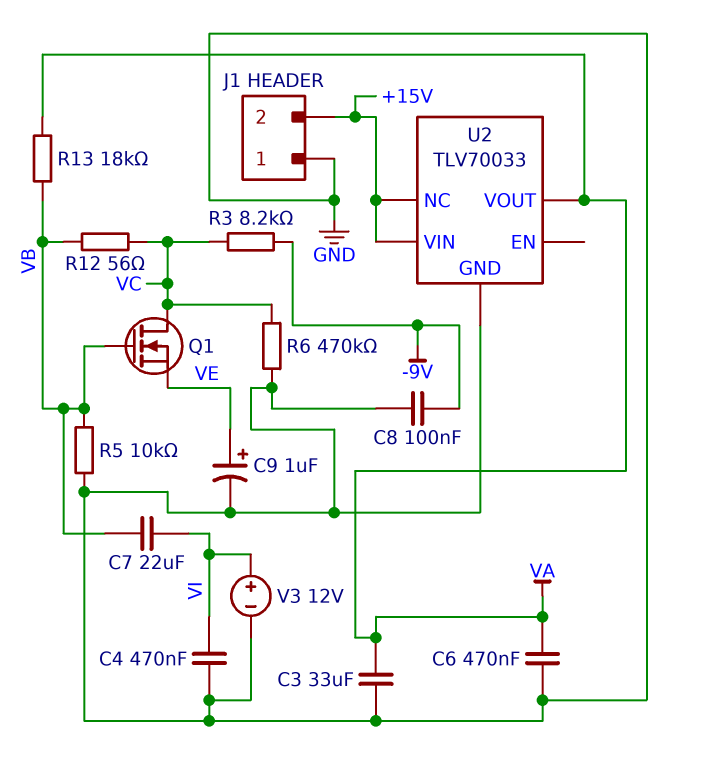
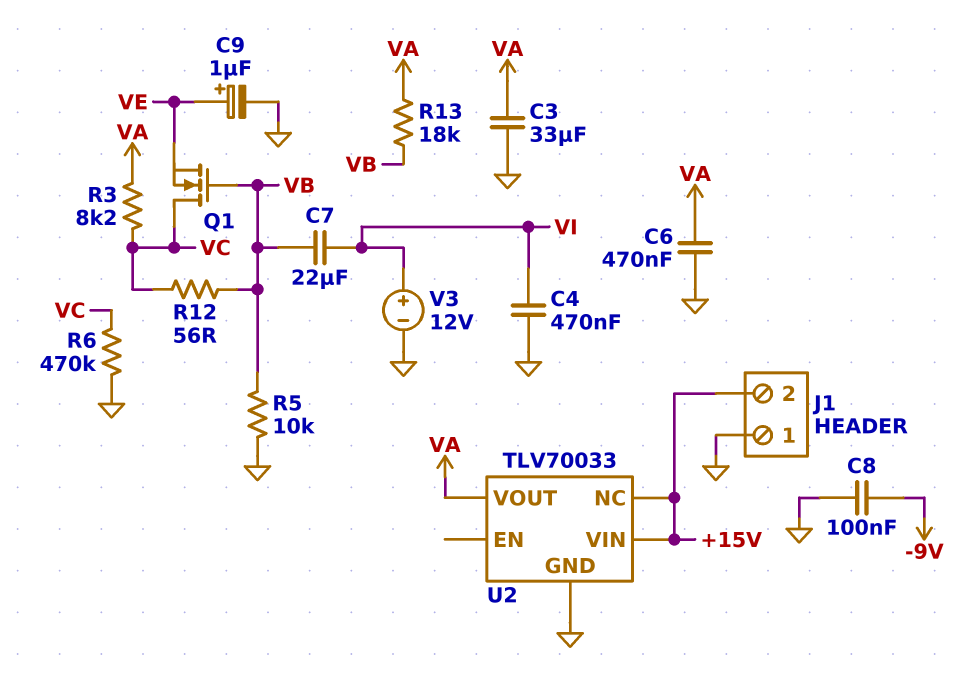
R3: 8.2k (-9V, VC) -> 8.2k (VA, VC)

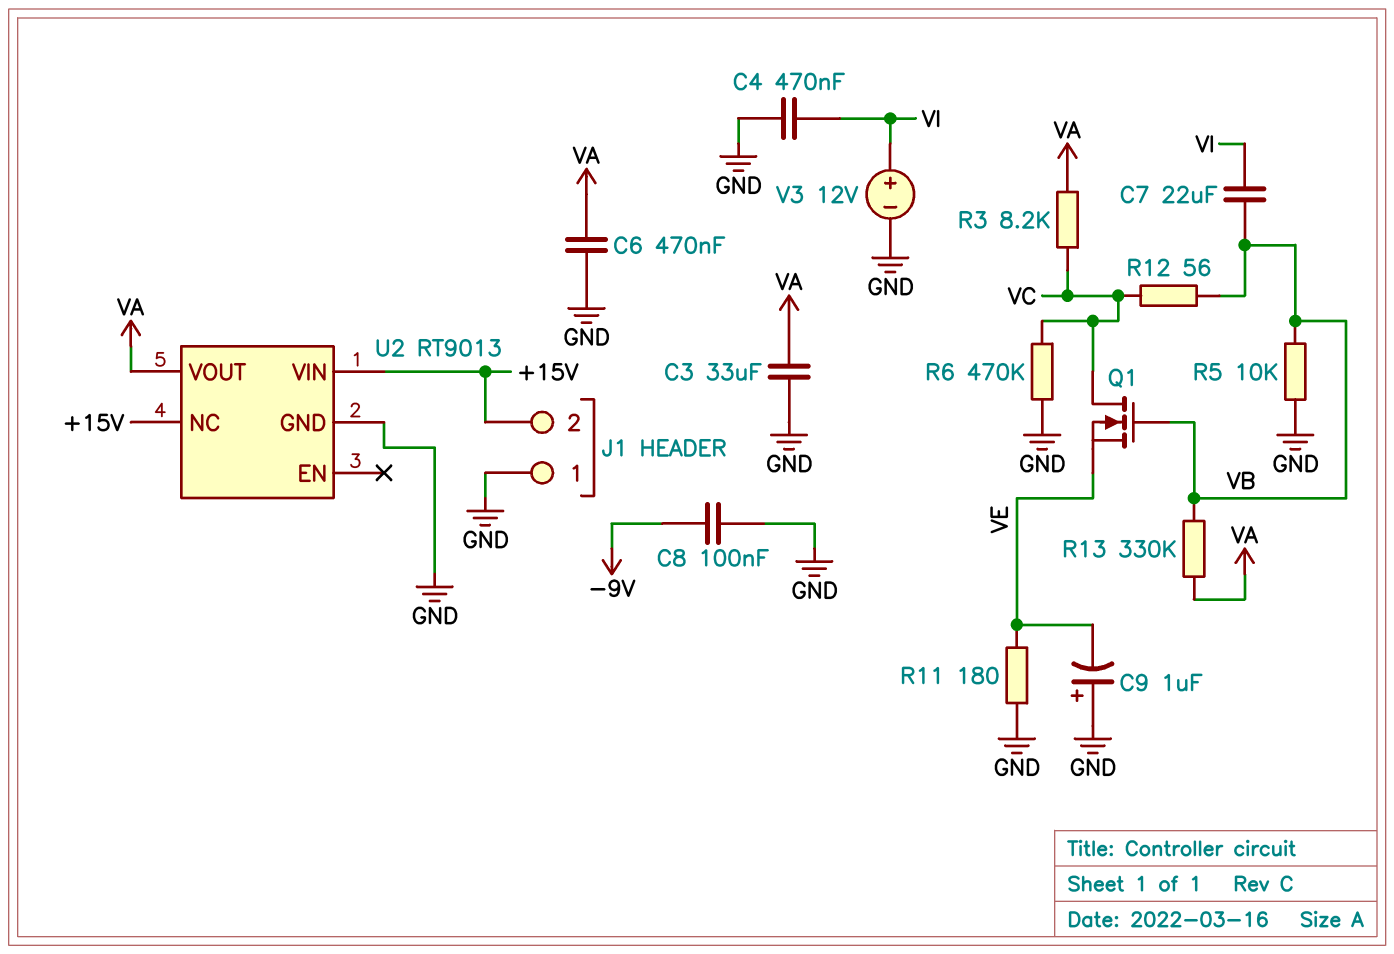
C9: 1uF (plus VE, minus GND) -> 1uF (plus GND, minus VE)
R11: none -> 180 (GND, VE)
R13: 18k (VA, VB) -> 330k (VA, VB)
U2: TLV70033 -> RT9013

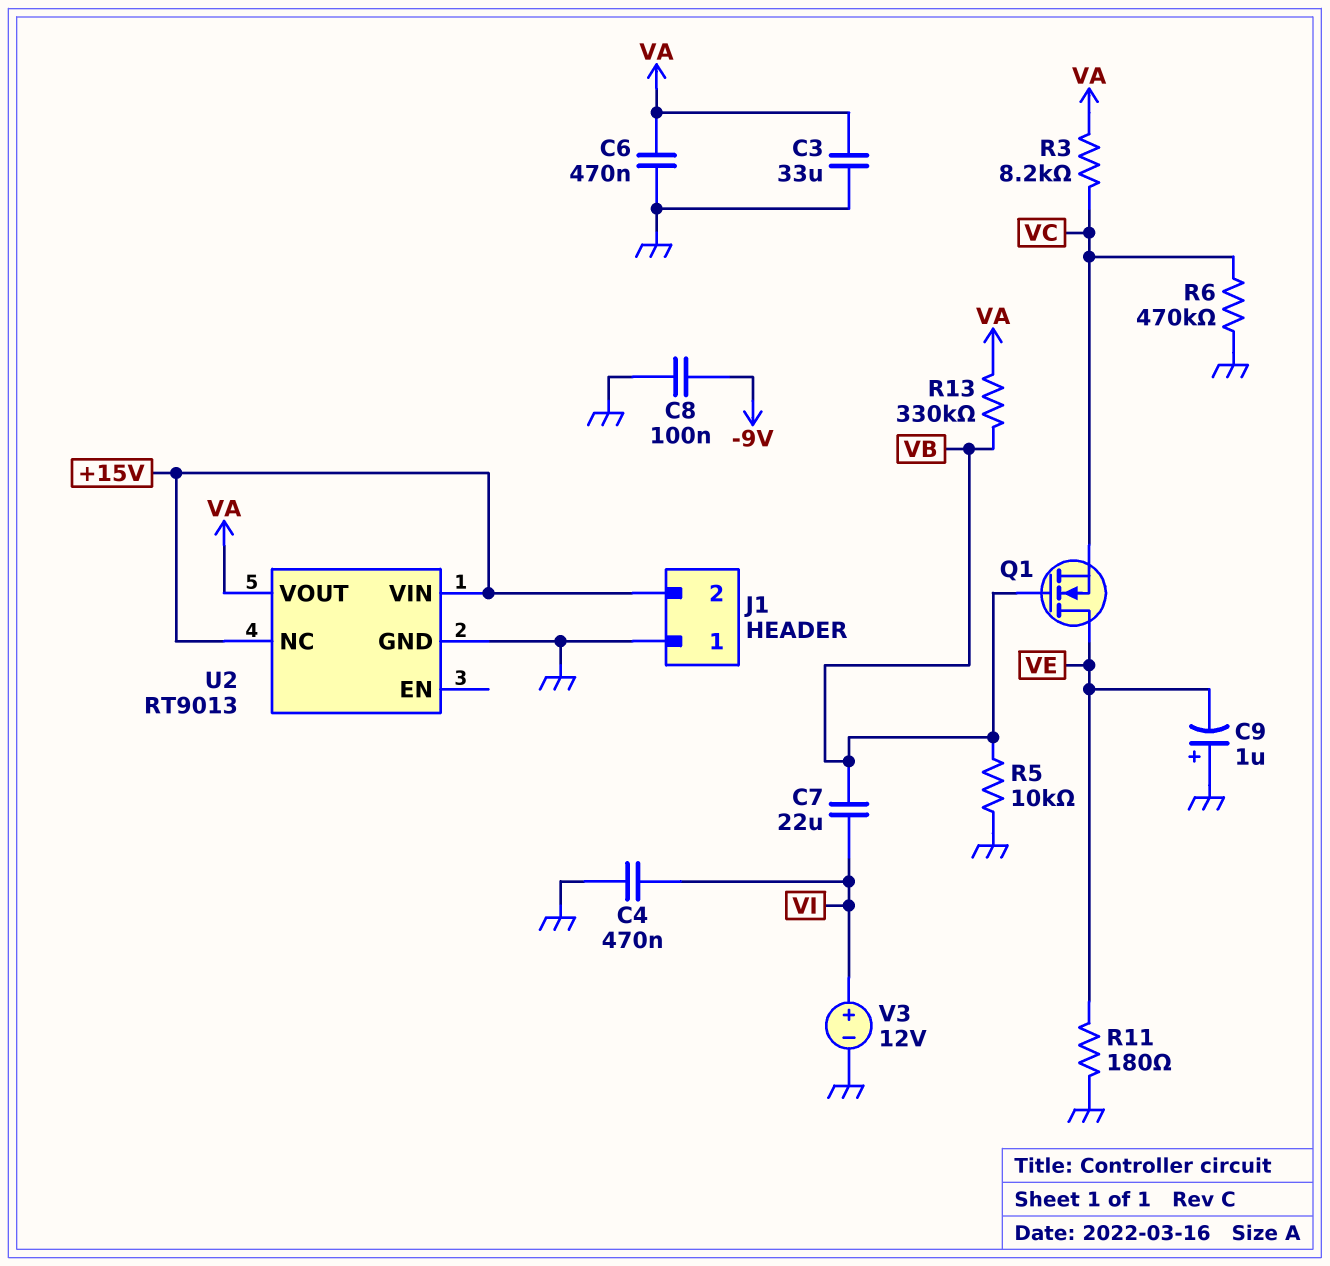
Q1: NMOS (G VB, D VC, S VE) -> NMOS (G VB, D VE, S VC)
R12: 56 (VB, VC) -> none

